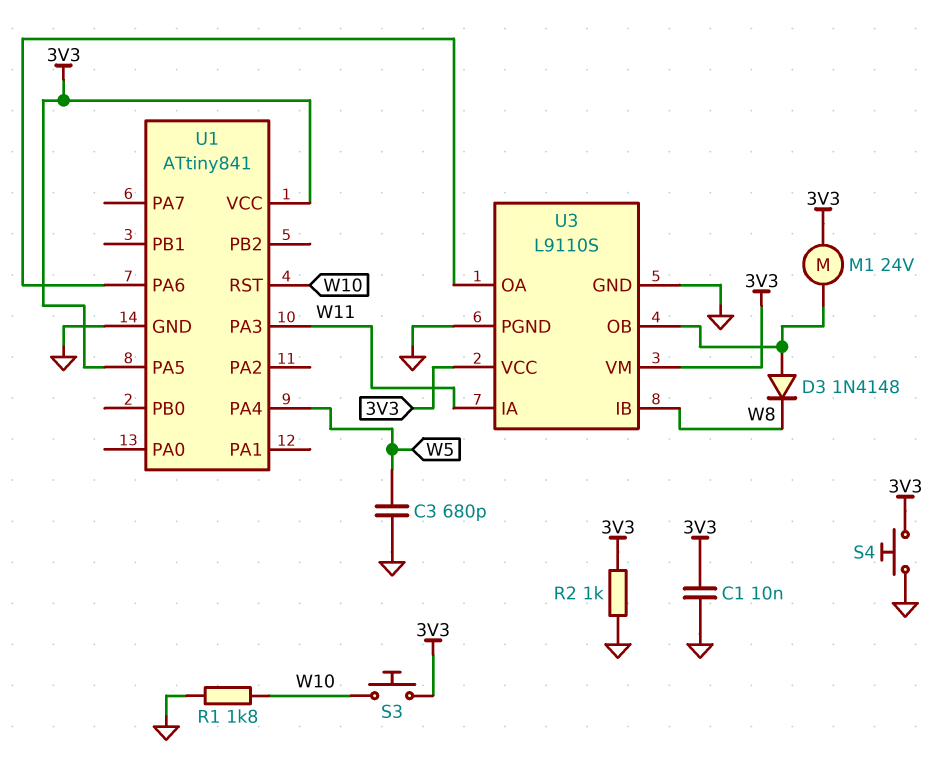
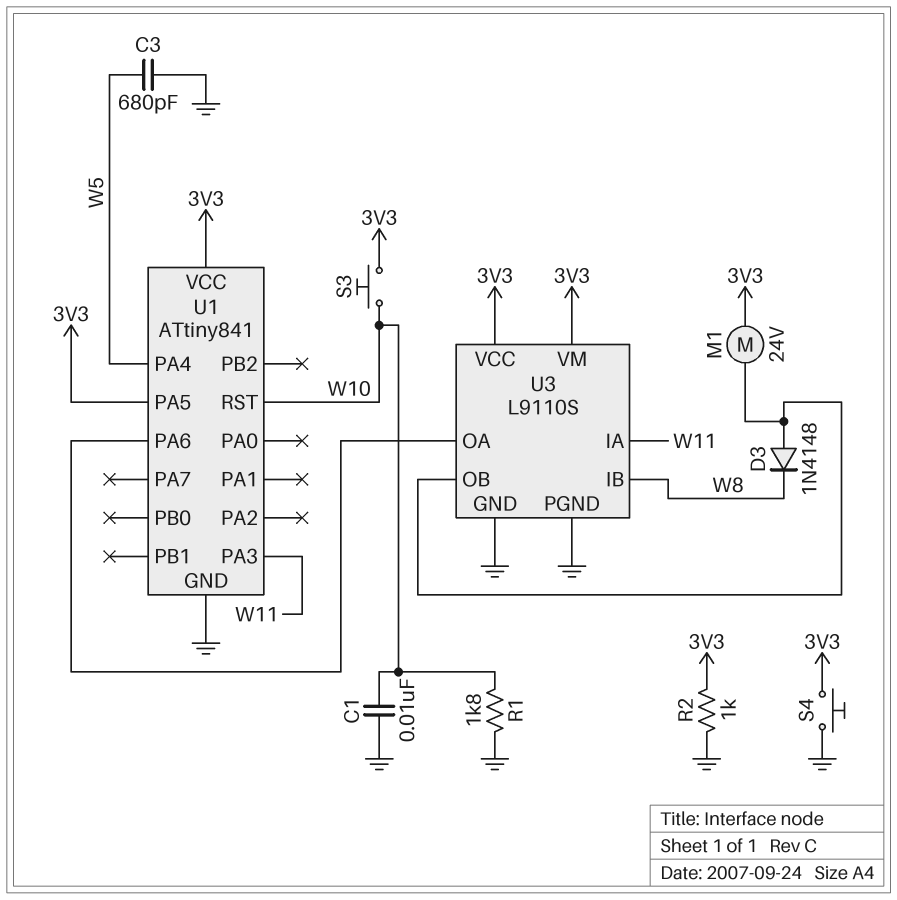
C1: 10nF (3V3, GND) -> 10nF (GND, W10)

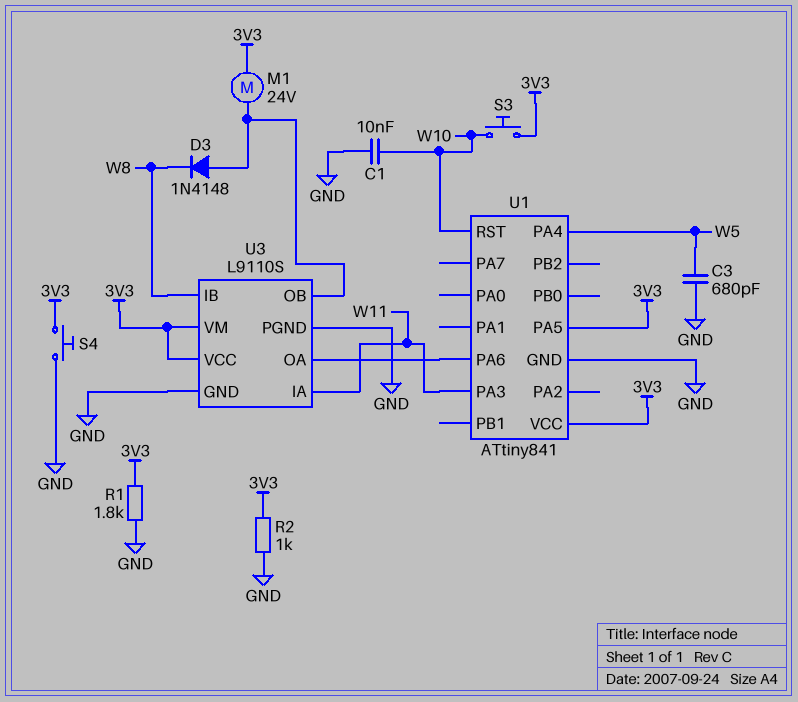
R1: 1.8k (GND, W10) -> 1.8k (3V3, GND)

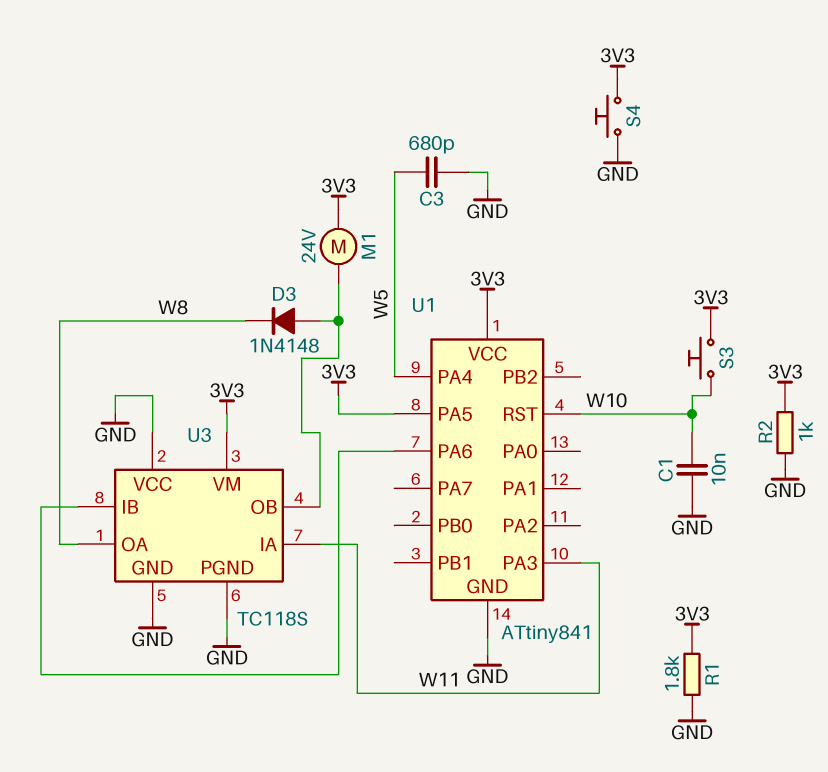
U3: L9110S -> TC118S
U3 pin IB: W8 -> U1/PA6
U3 pin OA: U1/PA6 -> W8
U3 pin VCC: 3V3 -> GND

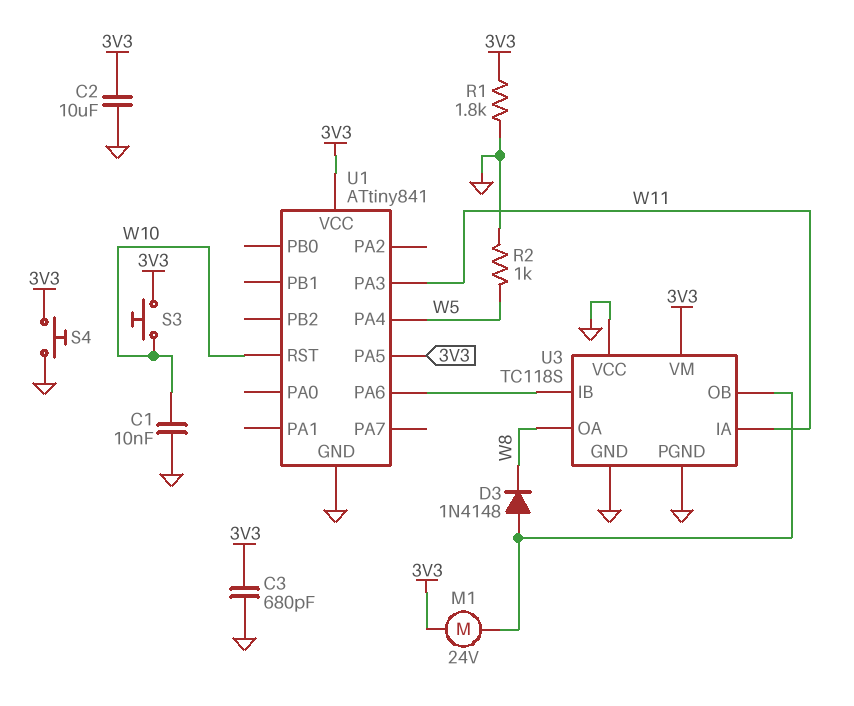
C2: none -> 10uF (3V3, GND)
C3: 680pF (GND, W5) -> 680pF (3V3, GND)
R2: 1k (3V3, GND) -> 1k (GND, W5)

